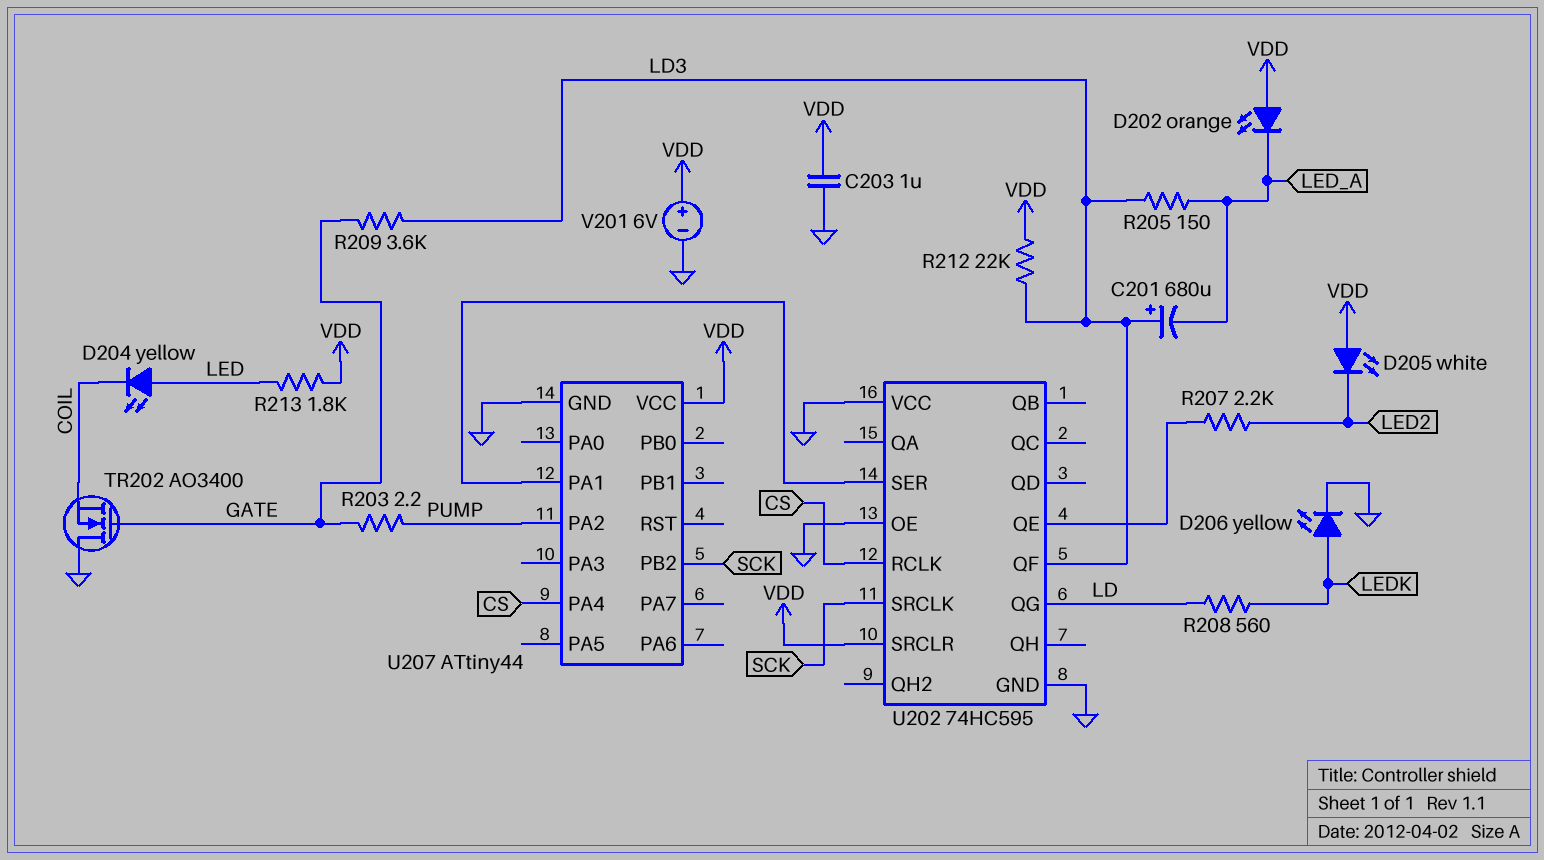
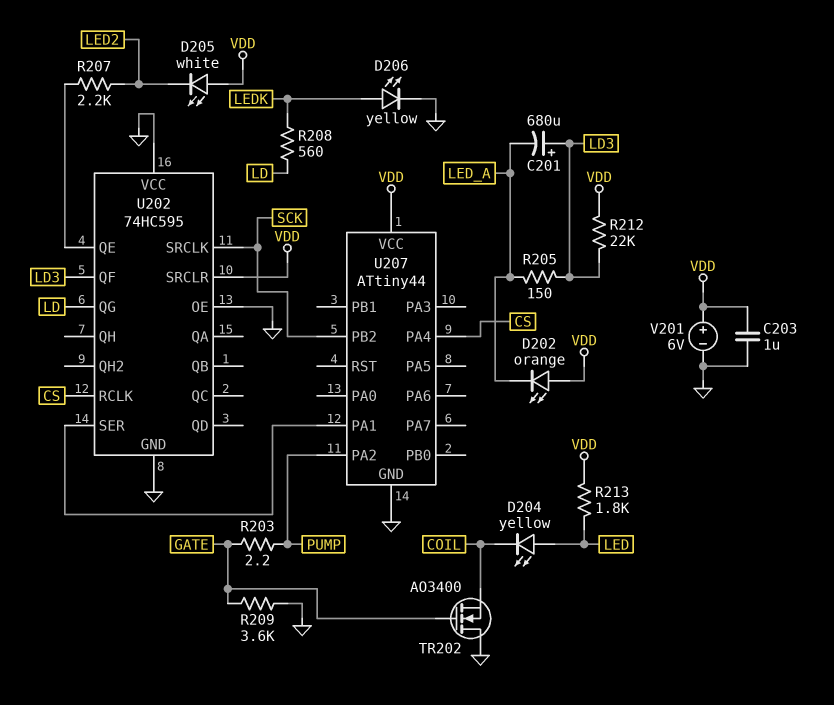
R209: 3.6k (GATE, LD3) -> 3.6k (GATE, GND)

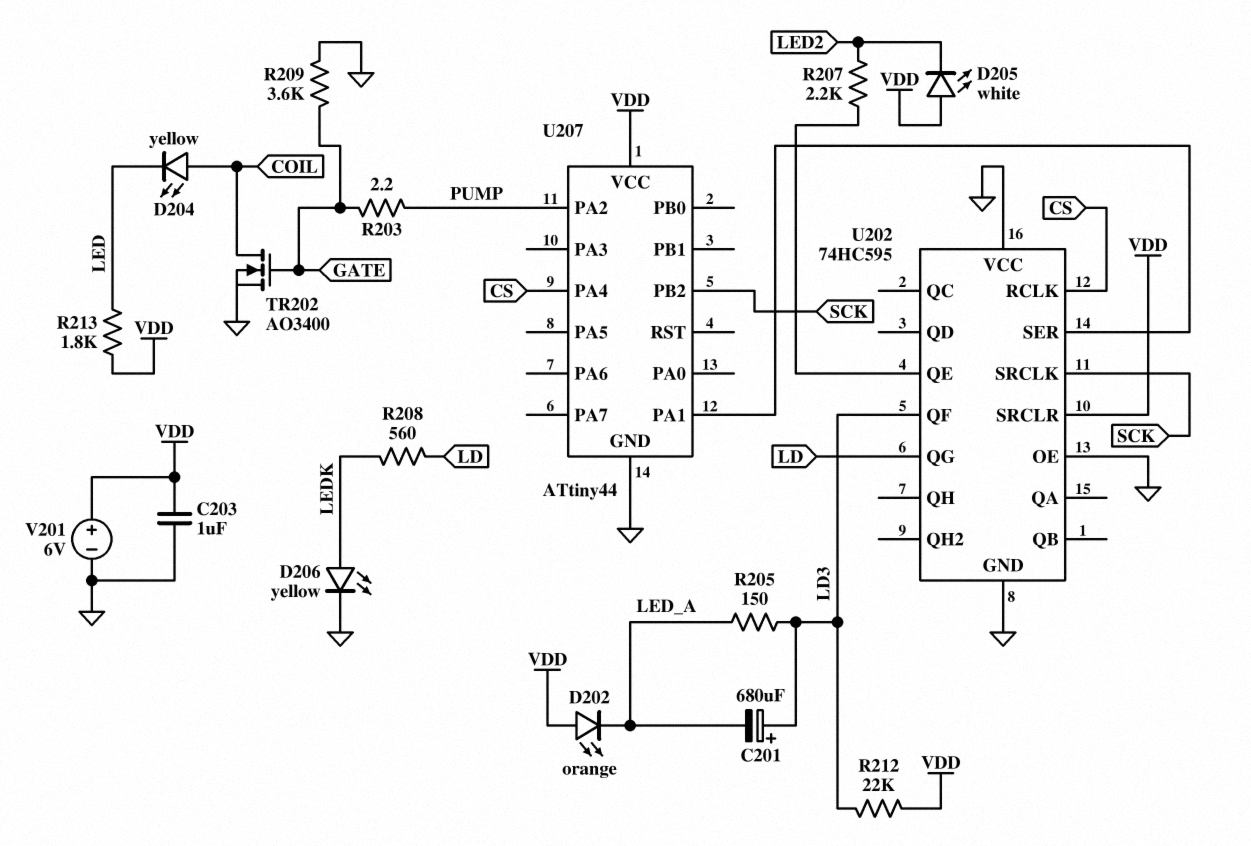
D204: LED yellow (A LED, K COIL) -> LED yellow (A COIL, K LED)
TR202: NMOS AO3400 (G GATE, D GND, S COIL) -> NMOS AO3400 (G GATE, D COIL, S GND)

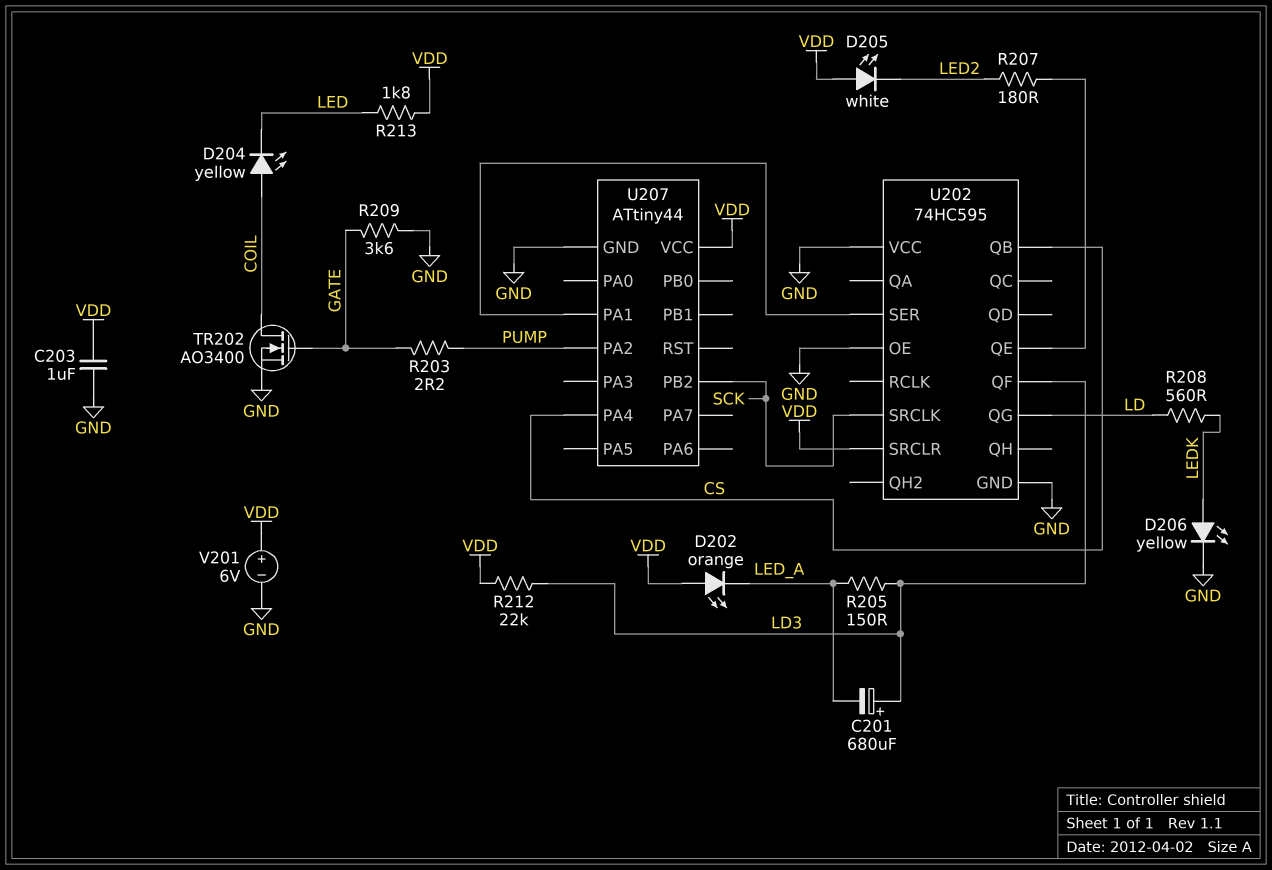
R207: 2.2k (LED2, U202/QE) -> 180 (LED2, U202/QE)
U202 pin QB: none -> CS
U202 pin RCLK: CS -> none

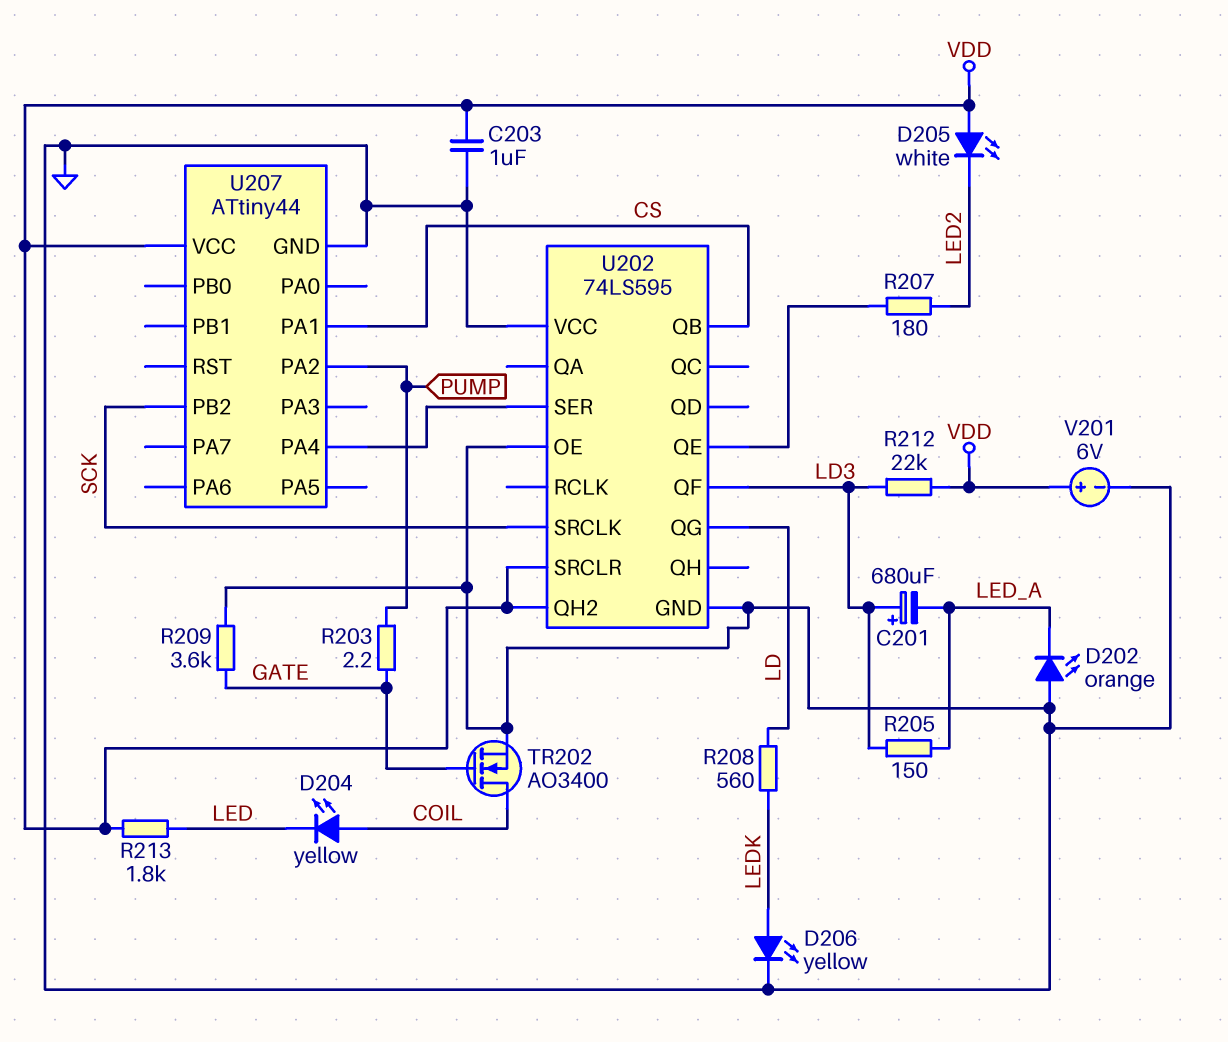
D202: LED orange (A VDD, K LED_A) -> LED orange (A GND, K LED_A)
U202: 74HC595 -> 74LS595
U202 pin QH2: none -> VDD
U207 pin PA1: U202/SER -> CS
U207 pin PA4: CS -> U202/SER

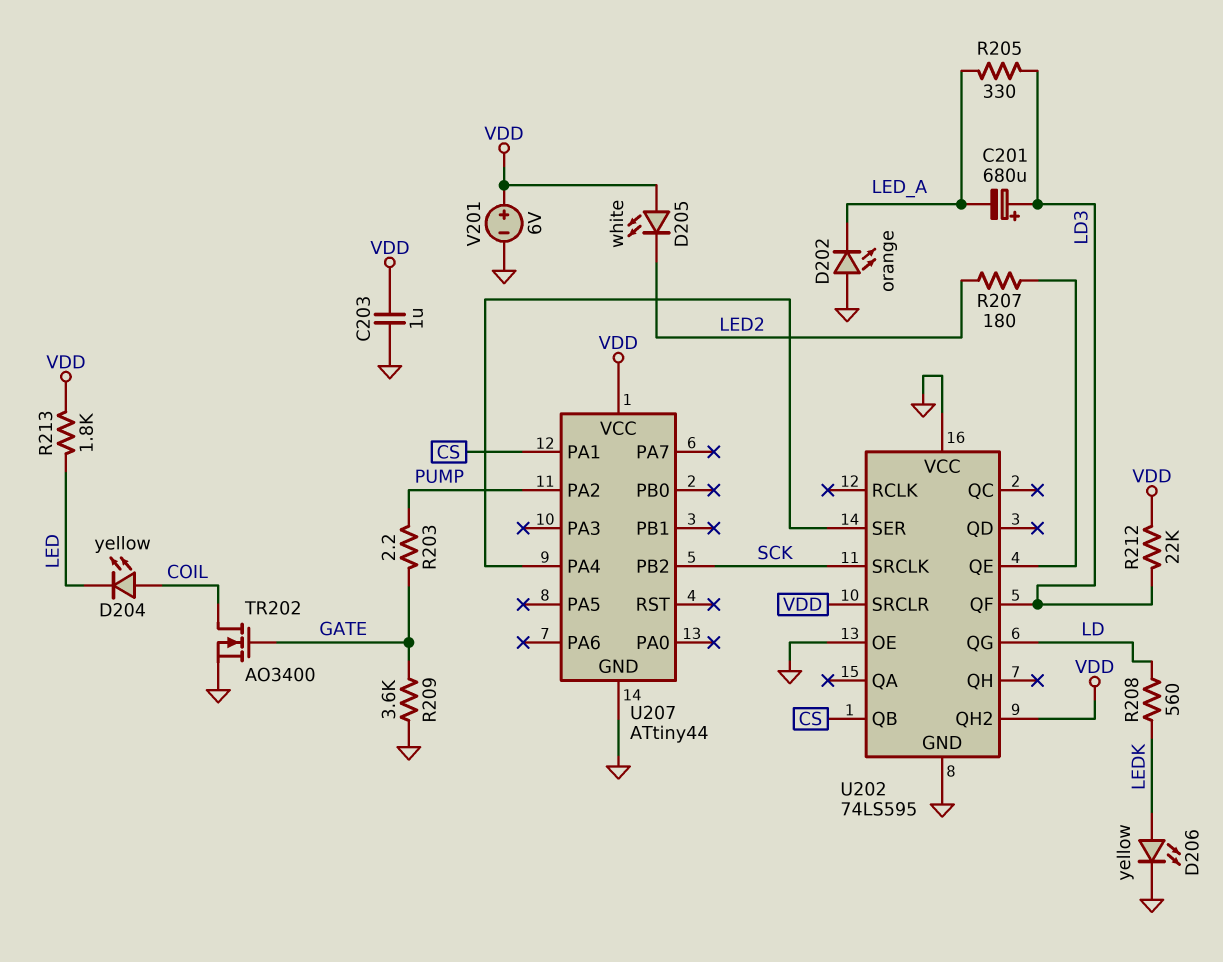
R205: 150 (LD3, LED_A) -> 330 (LD3, LED_A)

